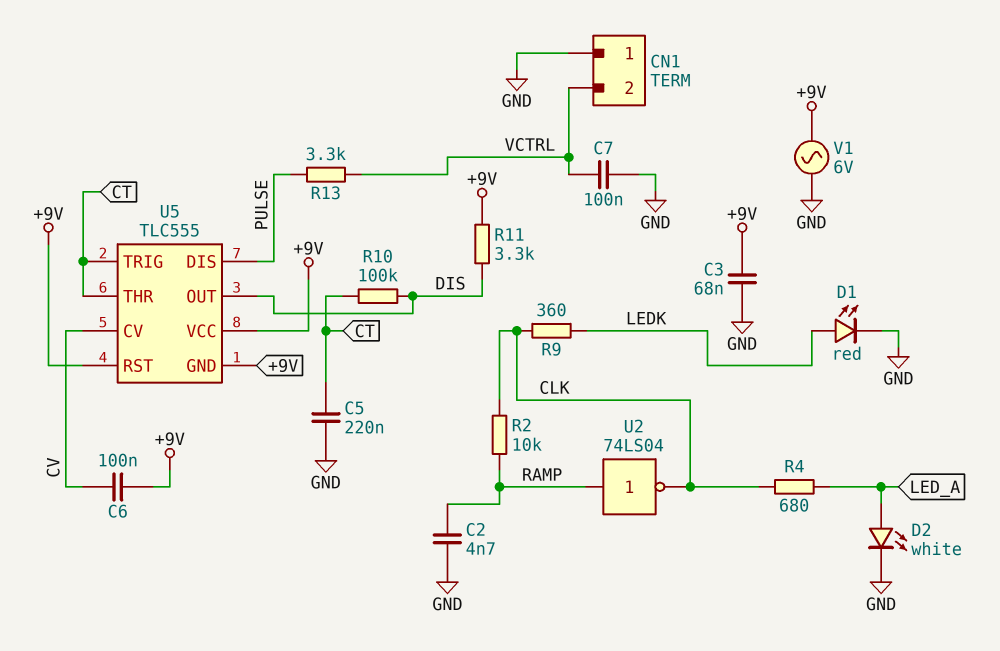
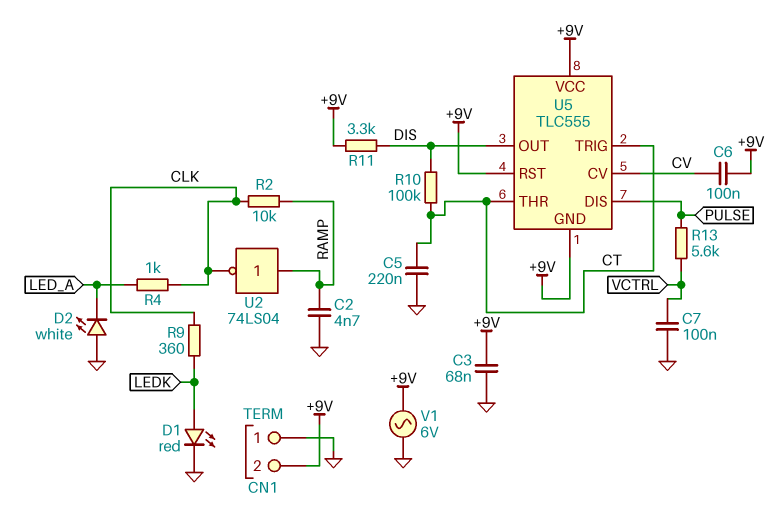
CN1 pin 2: VCTRL -> +9V
D2: LED white (A LED_A, K GND) -> LED white (A GND, K LED_A)
R4: 680 (CLK, LED_A) -> 1k (CLK, LED_A)
R13: 3.3k (PULSE, VCTRL) -> 5.6k (PULSE, VCTRL)

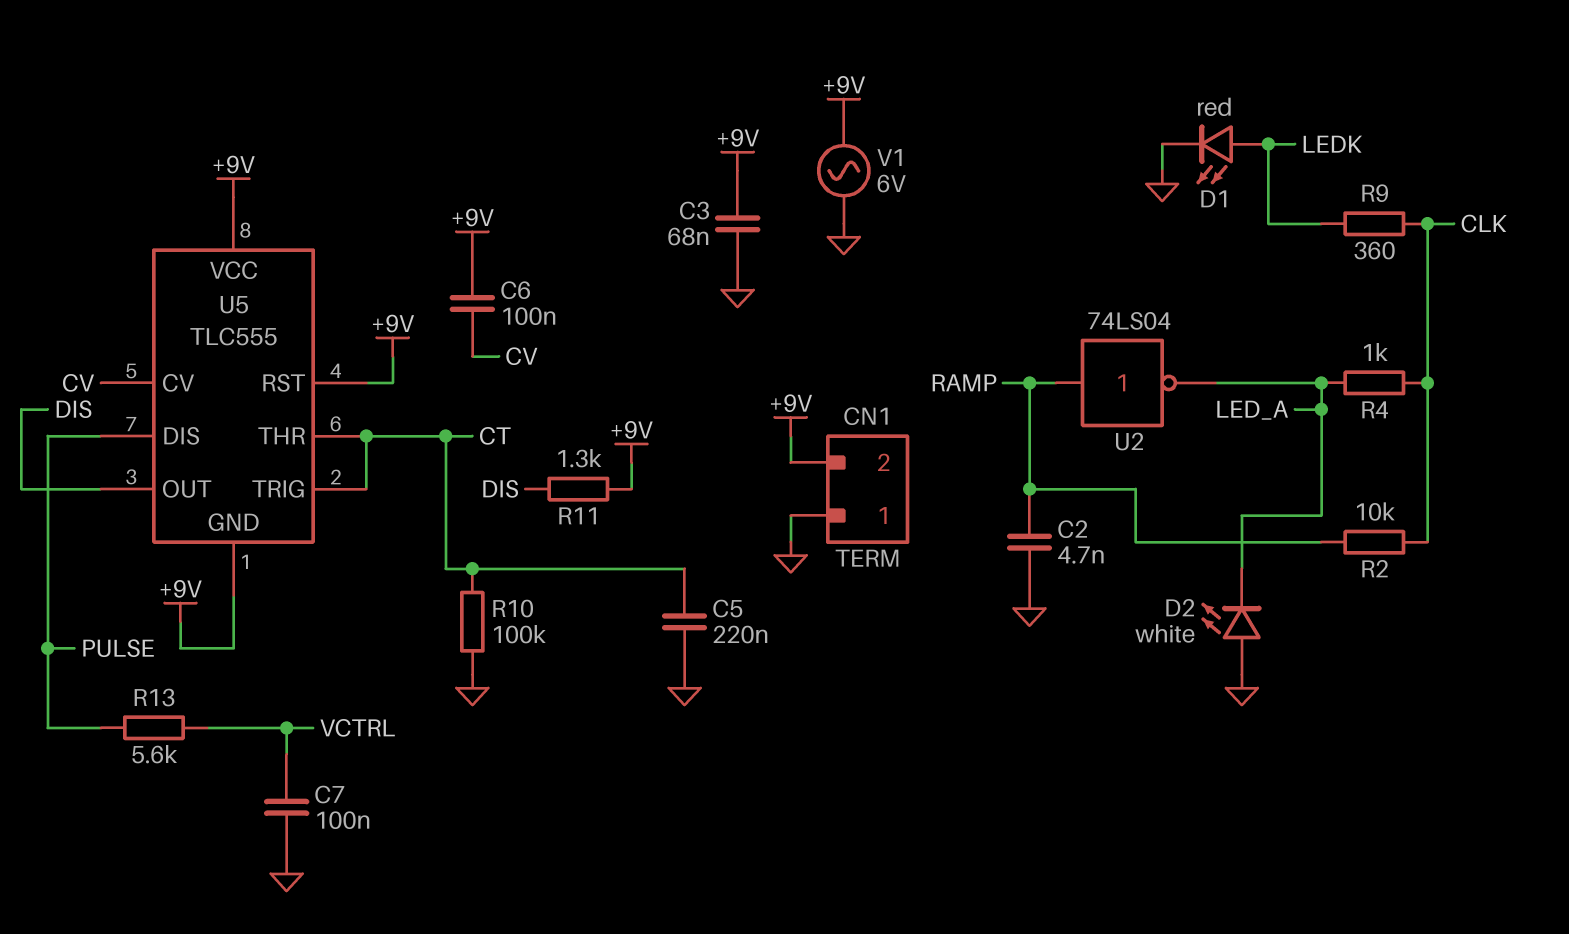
R10: 100k (CT, DIS) -> 100k (CT, GND)
R11: 3.3k (+9V, DIS) -> 1.3k (+9V, DIS)
U2: NOT 74LS04 (in RAMP, out CLK) -> NOT 74LS04 (in RAMP, out LED_A)

